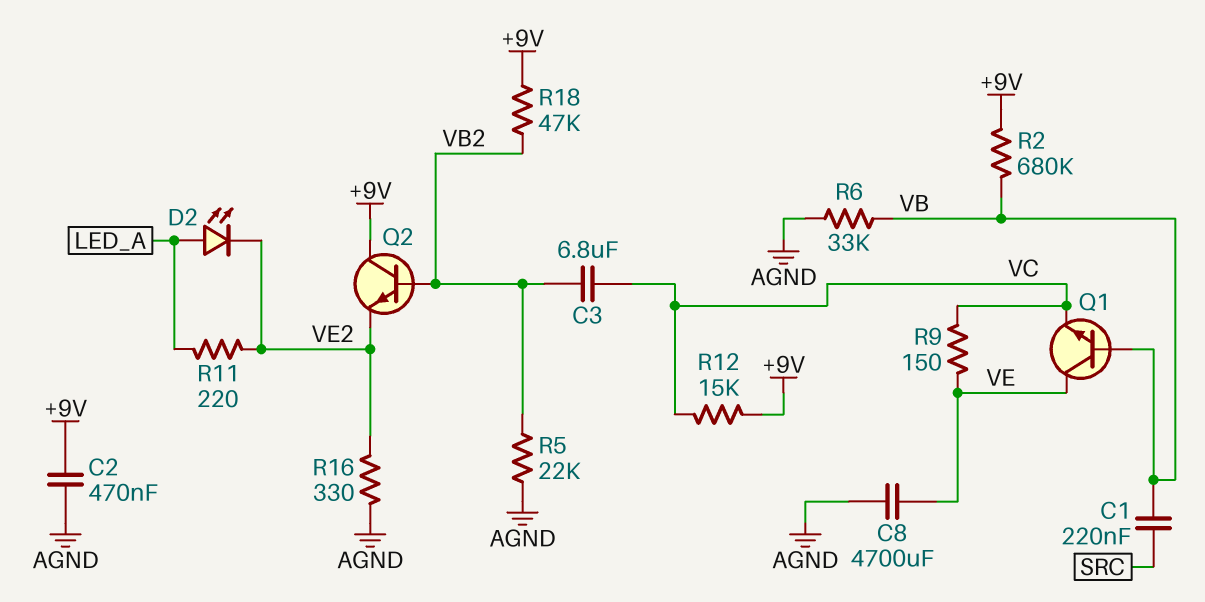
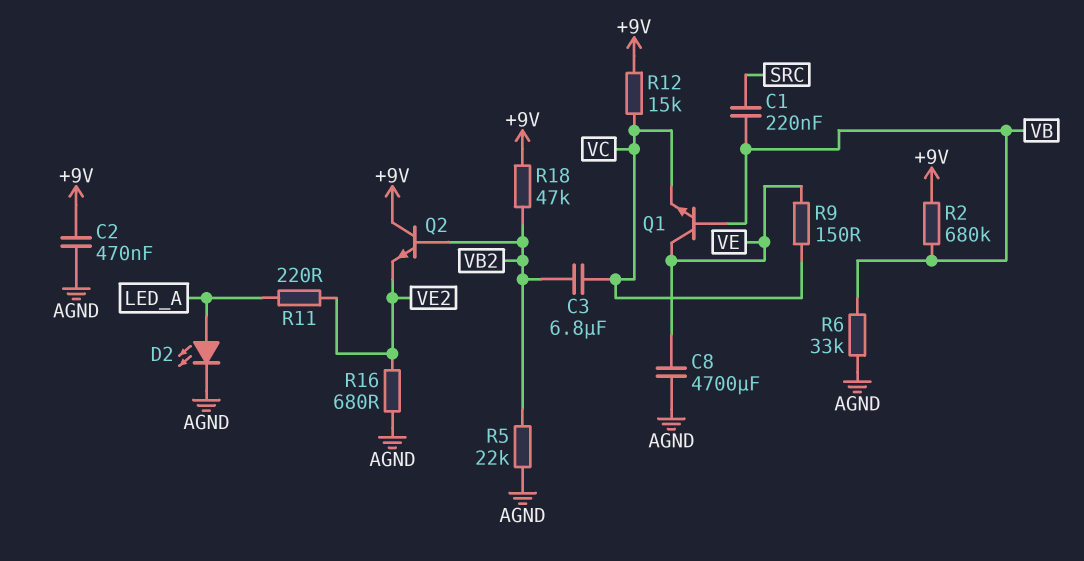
D2: LED (A LED_A, K VE2) -> LED (A LED_A, K AGND)
R16: 330 (AGND, VE2) -> 680 (AGND, VE2)

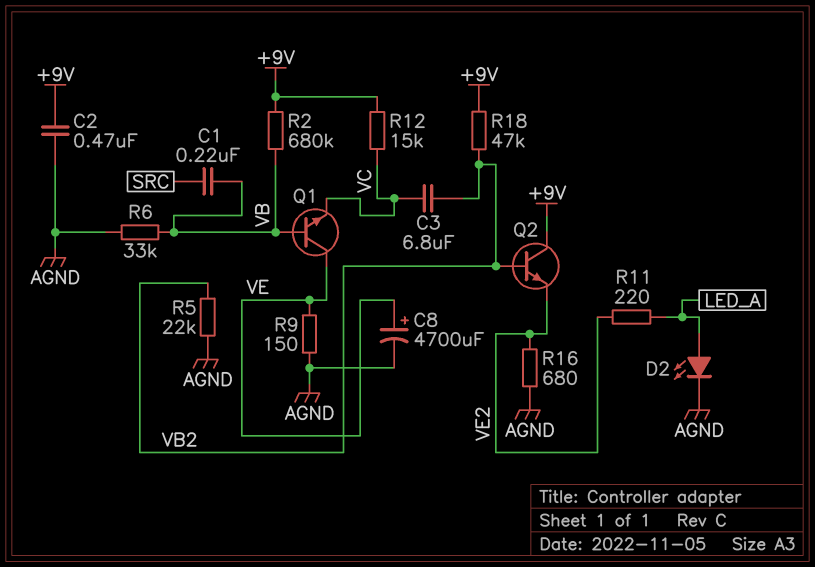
C8: 4700uF (AGND, VE) -> 4700uF (plus VE, minus AGND)
R9: 150 (VC, VE) -> 150 (AGND, VE)

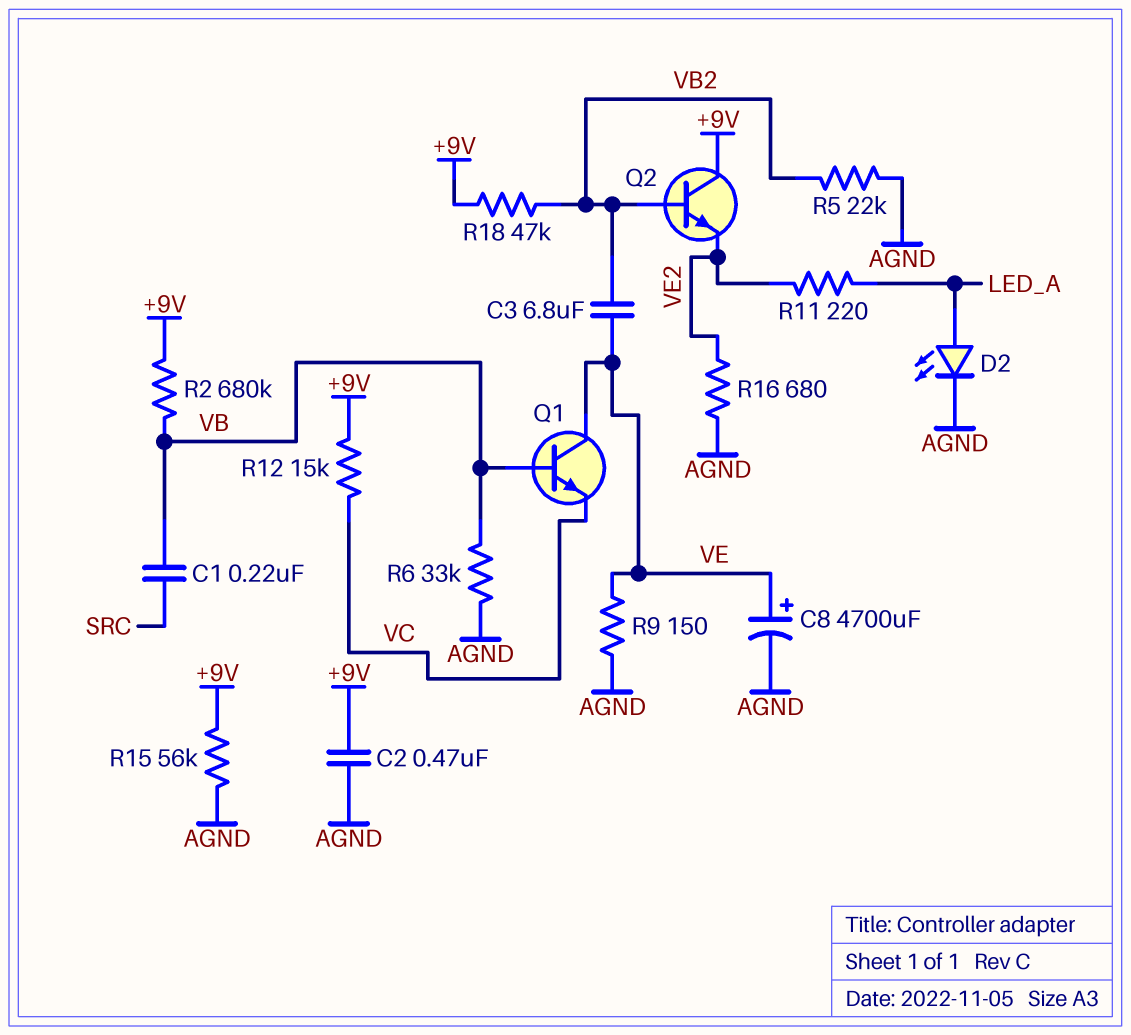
C3: 6.8uF (VB2, VC) -> 6.8uF (VB2, VE)
R15: none -> 56k (+9V, AGND)

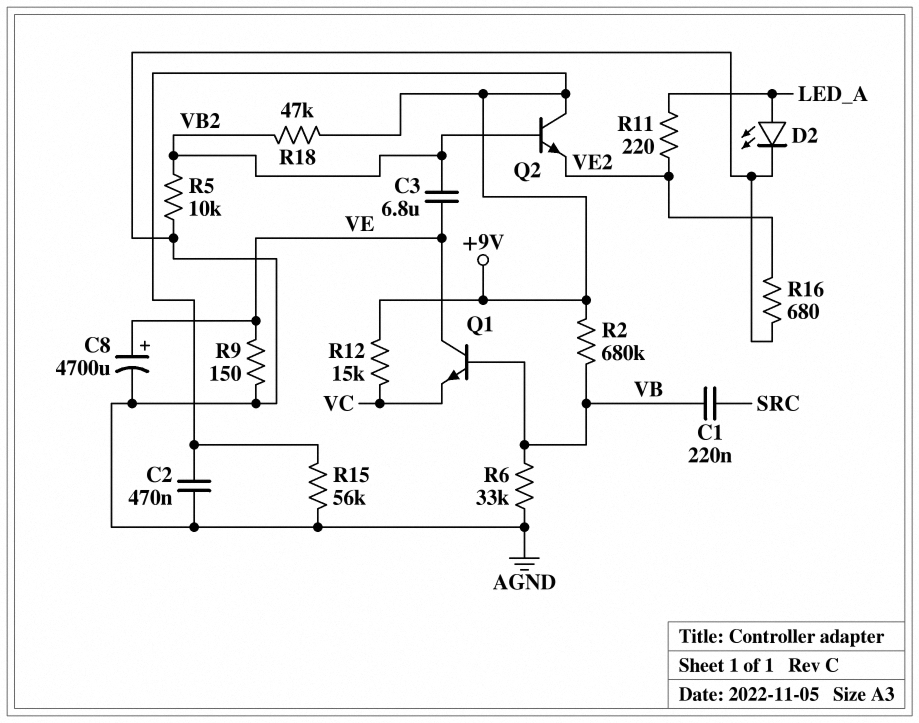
R5: 22k (AGND, VB2) -> 10k (AGND, VB2)

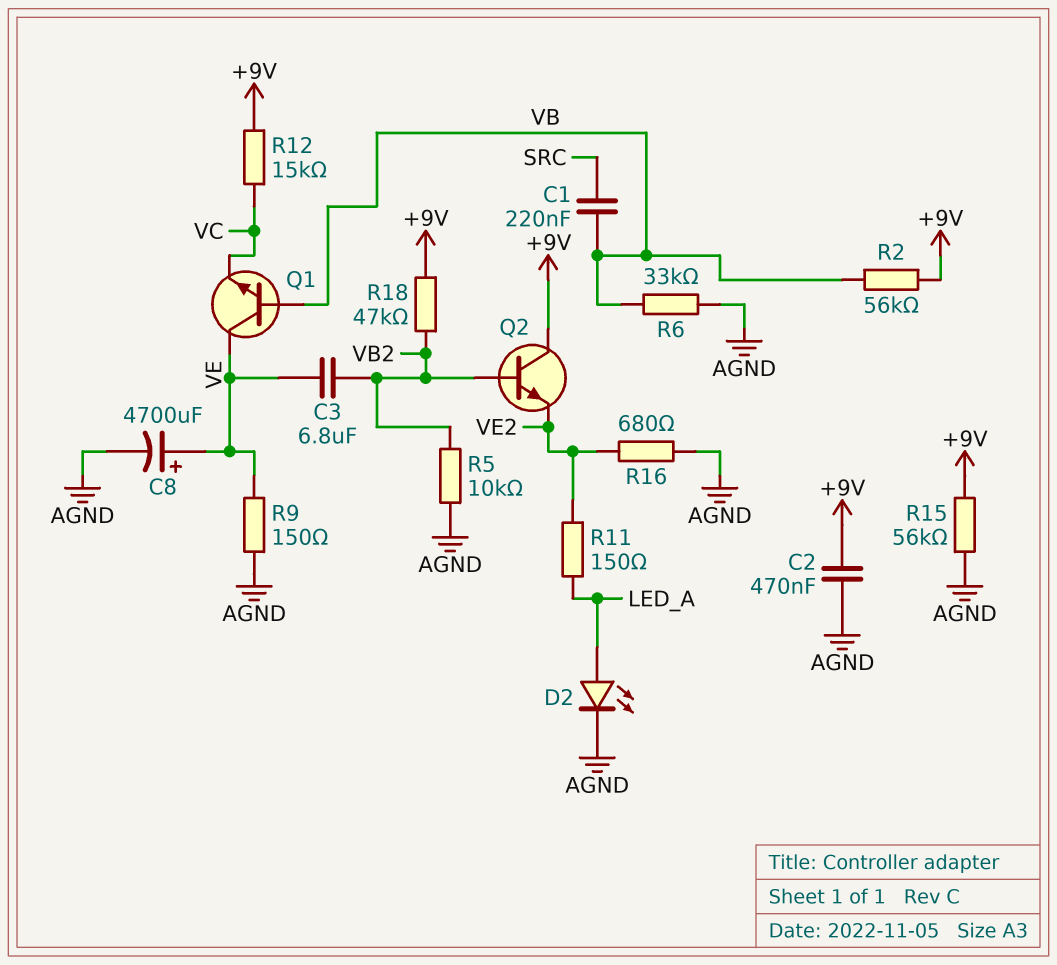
R2: 680k (+9V, VB) -> 56k (+9V, VB)
R11: 220 (LED_A, VE2) -> 150 (LED_A, VE2)

